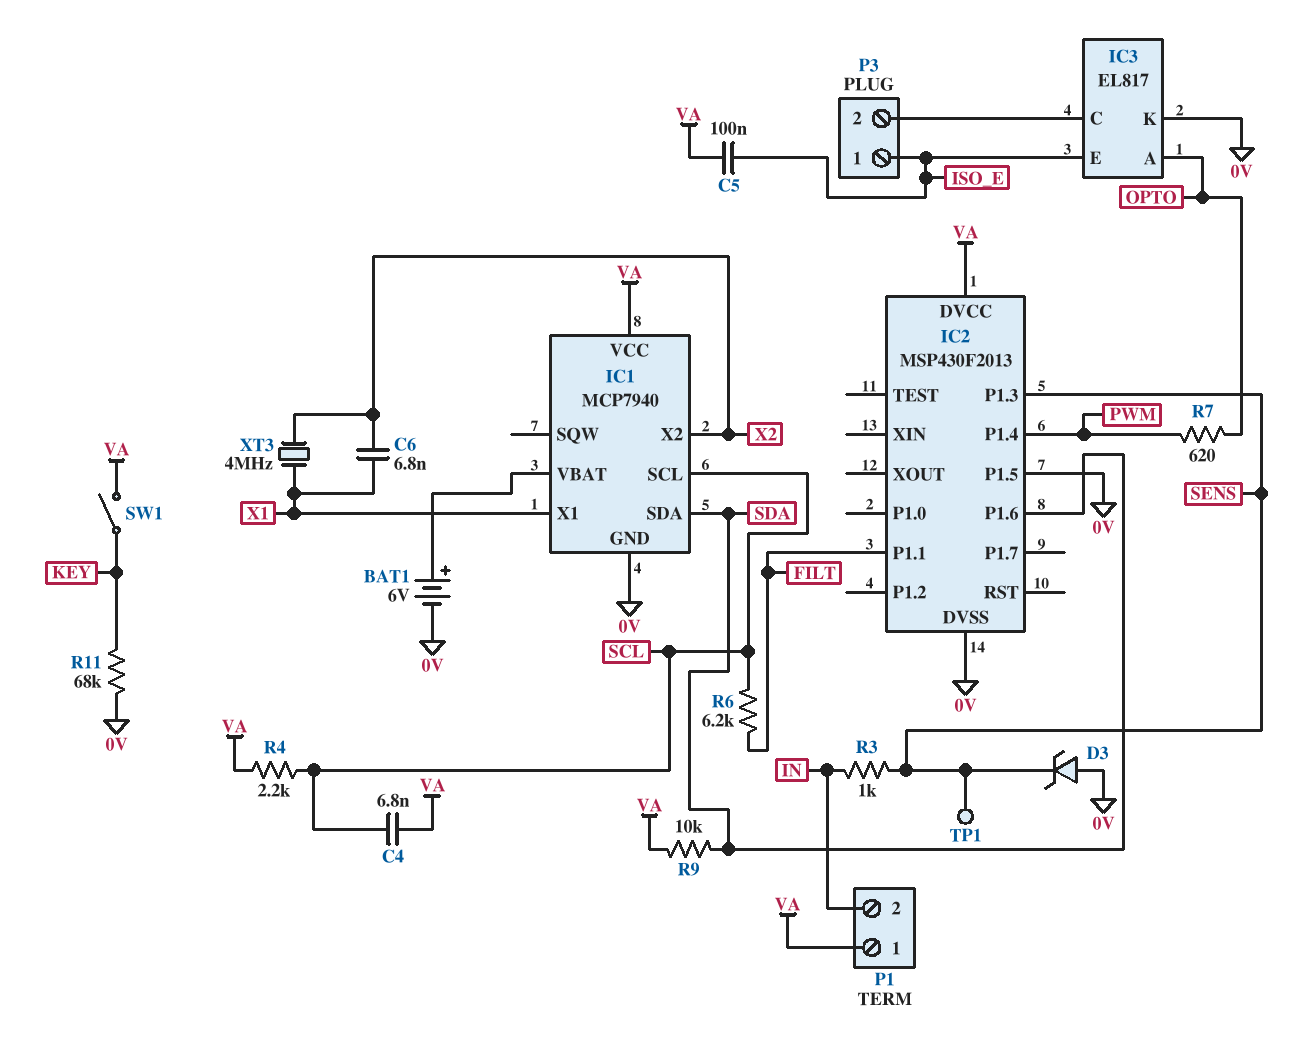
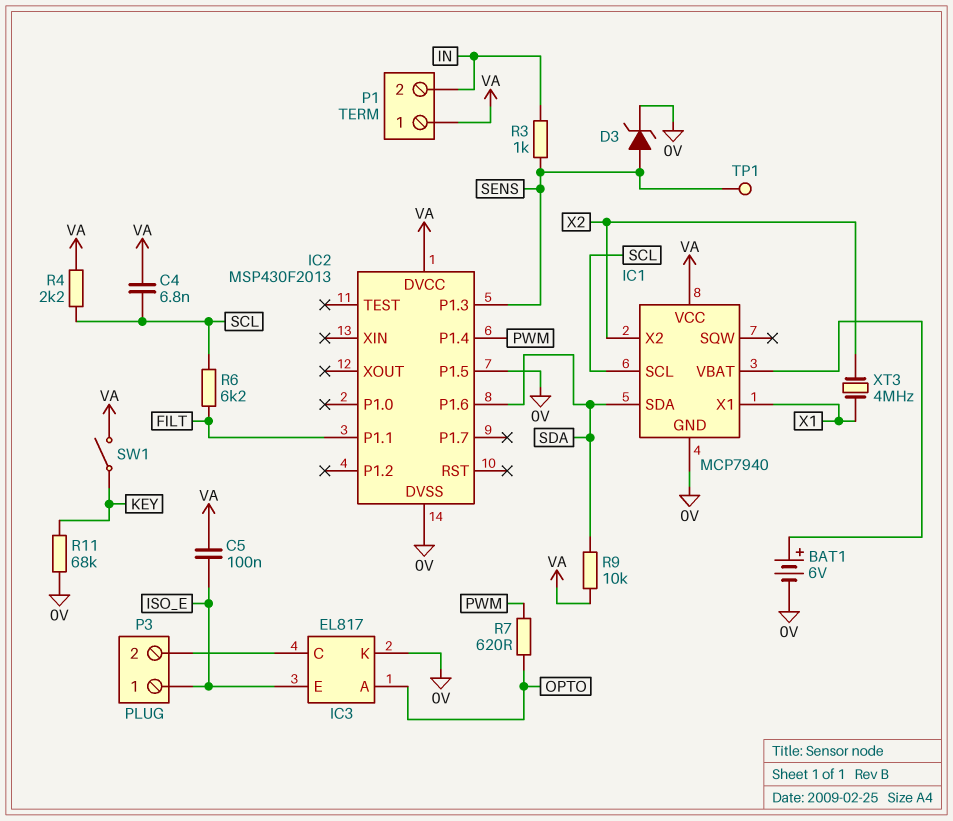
C6: 6.8nF (X1, X2) -> none
D3: zener (A 0V, K SENS) -> zener (A SENS, K 0V)

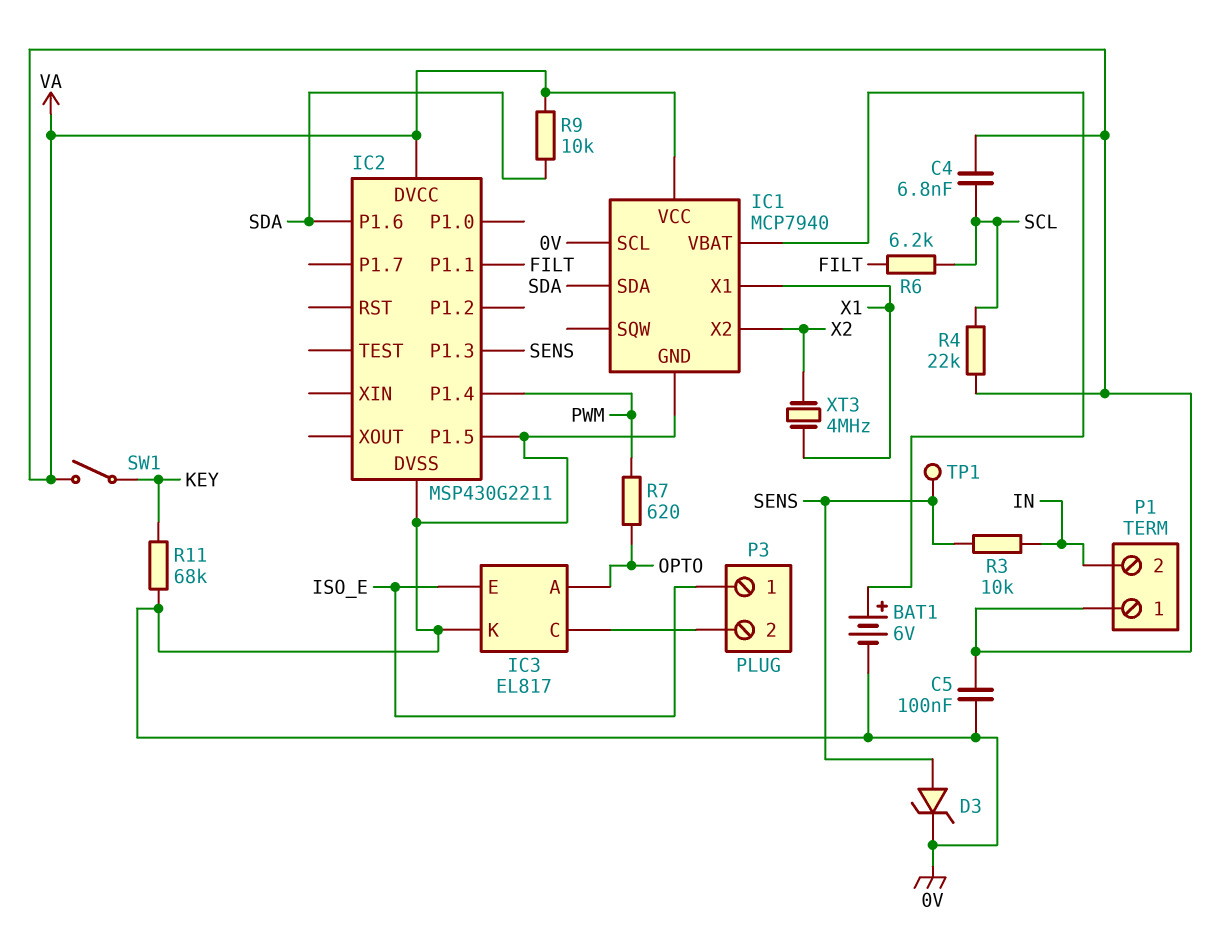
C5: 100nF (ISO_E, VA) -> 100nF (0V, VA)
IC1 pin SCL: SCL -> 0V
IC2: MSP430F2013 -> MSP430G2211
R3: 1k (IN, SENS) -> 10k (IN, SENS)
R4: 2.2k (SCL, VA) -> 22k (SCL, VA)

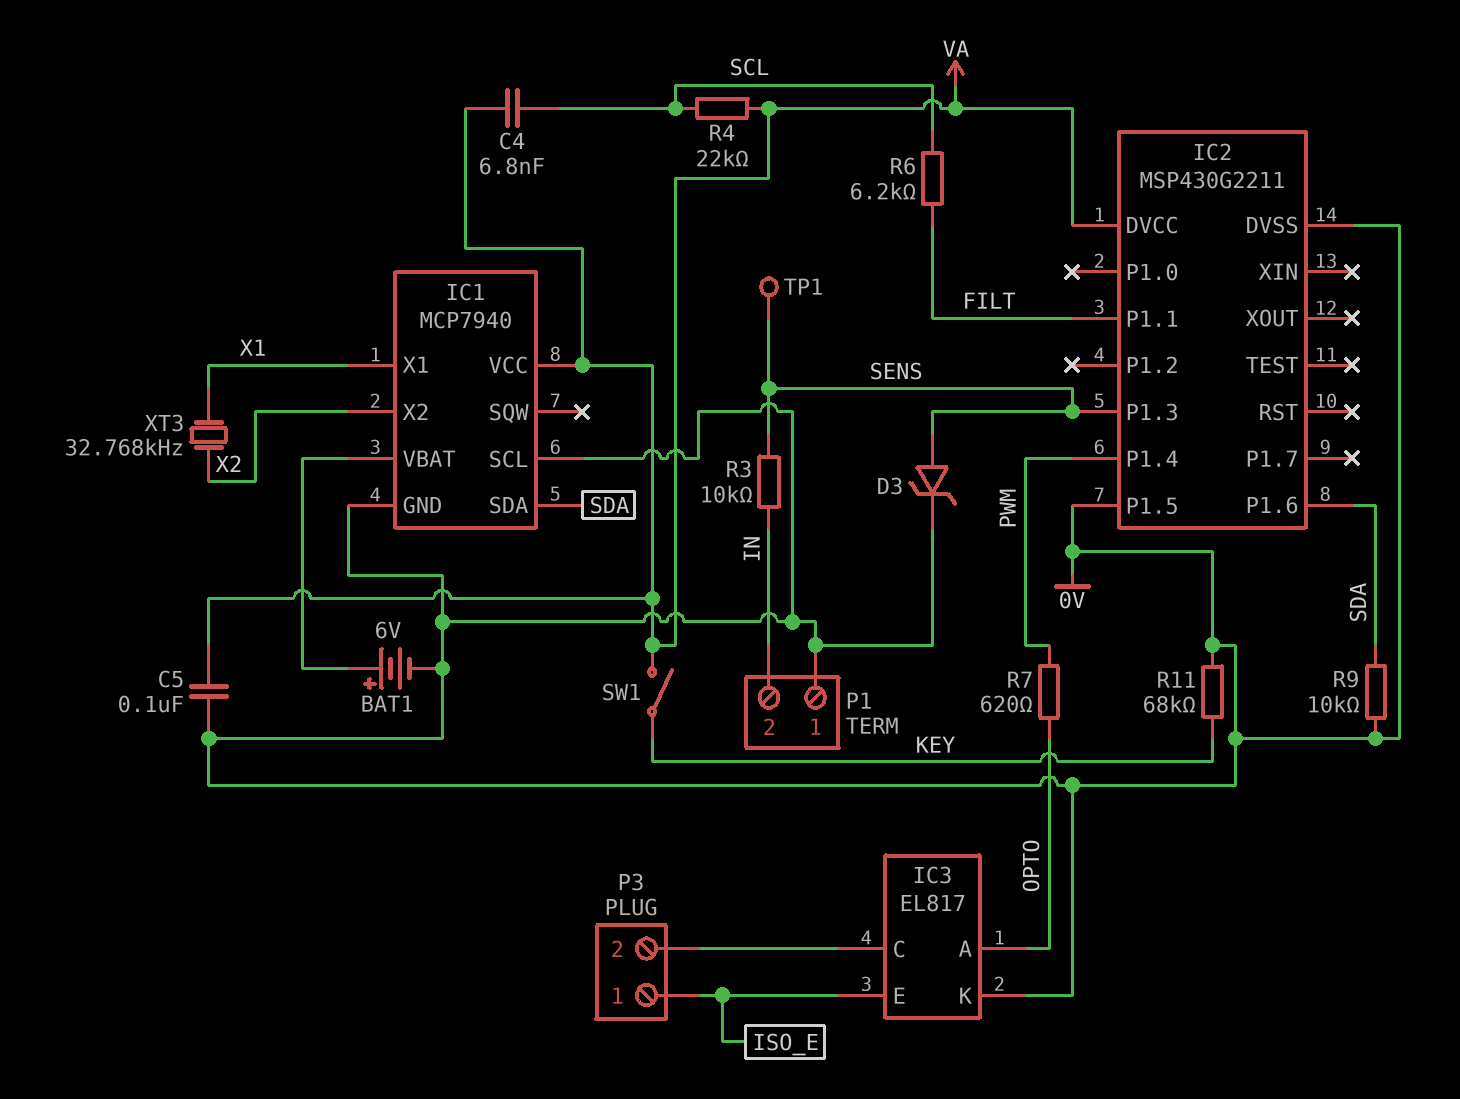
P1 pin 1: VA -> 0V
R9: 10k (SDA, VA) -> 10k (0V, SDA)
XT3: 4MHz (X1, X2) -> 32.768kHz (X1, X2)

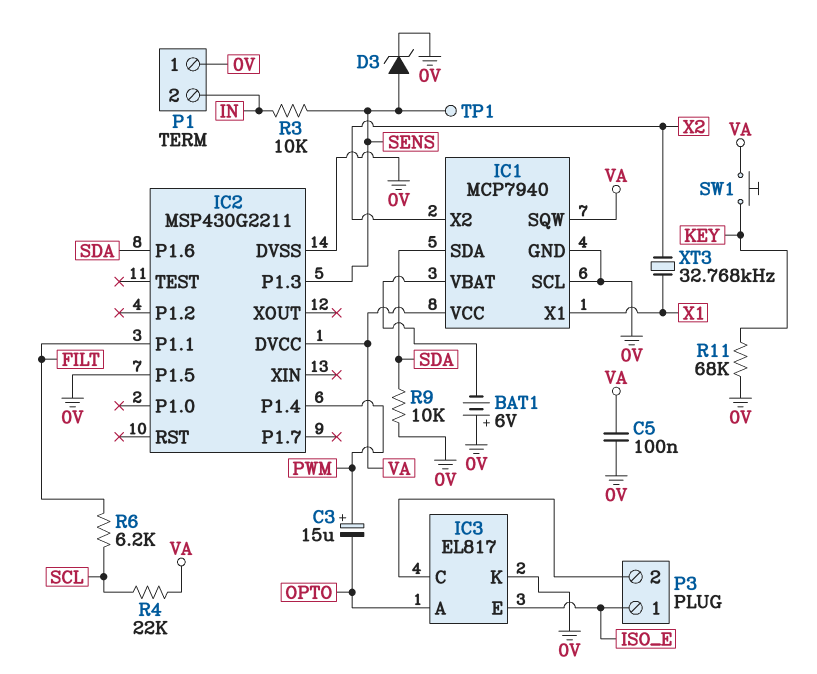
BAT1: 6V (plus IC1/VBAT, minus 0V) -> 6V (plus 0V, minus IC1/VBAT)
C3: none -> 15uF (plus PWM, minus OPTO)
C4: 6.8nF (SCL, VA) -> none
IC1 pin SQW: none -> VA
R7: 620 (OPTO, PWM) -> none
SW1: switch (KEY, VA) -> button (KEY, VA)

